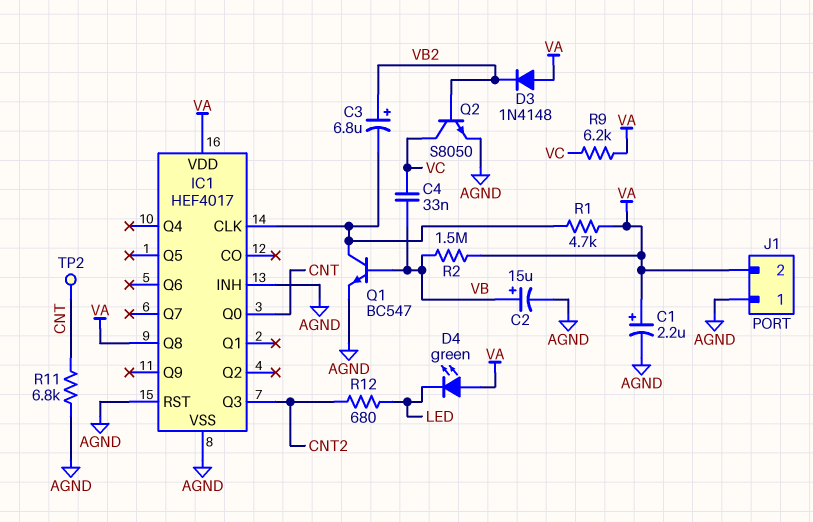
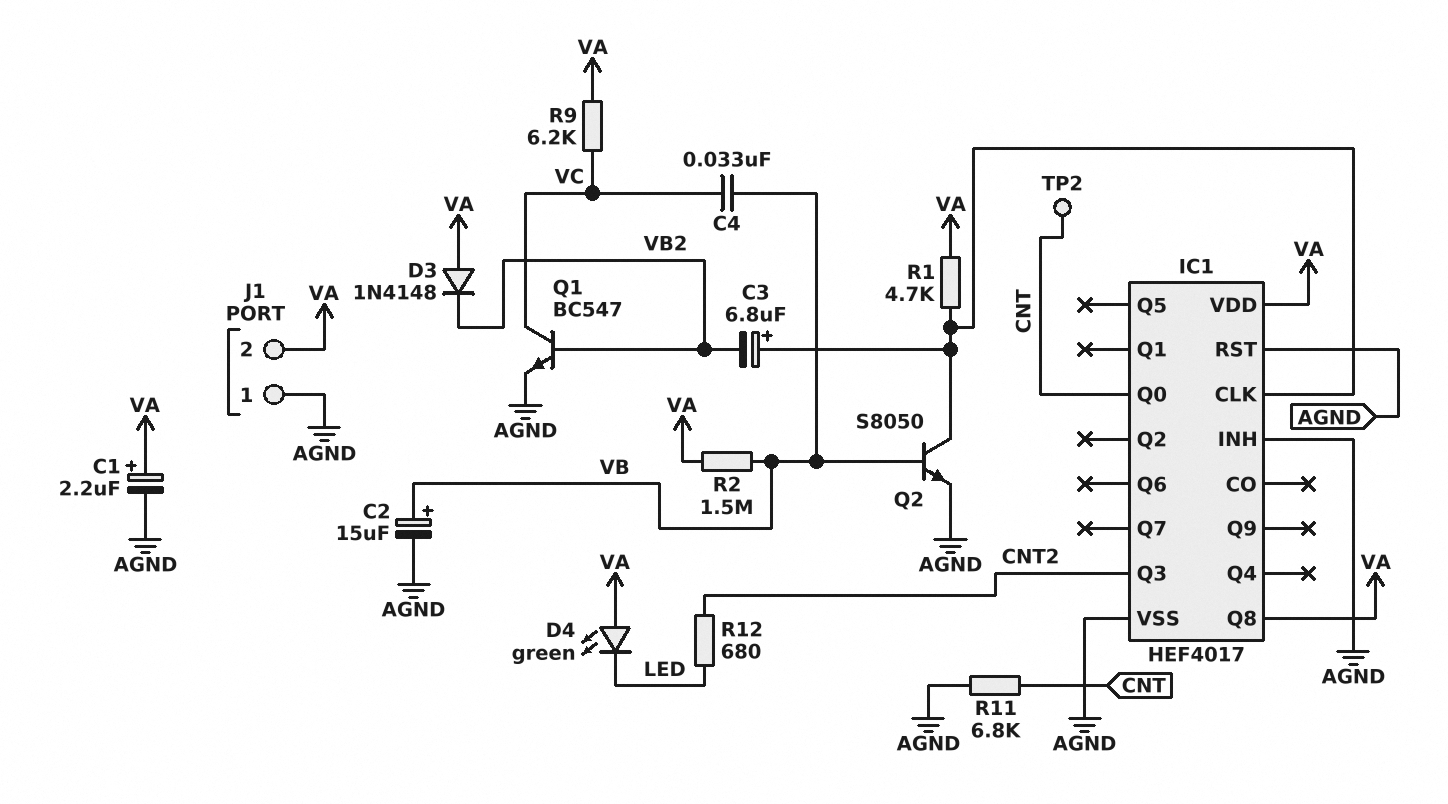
C3: 6.8uF (plus VB2, minus IC1/CLK) -> 6.8uF (plus IC1/CLK, minus VB2)
Q1: NPN BC547 (B VB, C IC1/CLK, E AGND) -> NPN BC547 (B VB2, C VC, E AGND)
Q2: NPN S8050 (B VB2, C VC, E AGND) -> NPN S8050 (B VB, C IC1/CLK, E AGND)

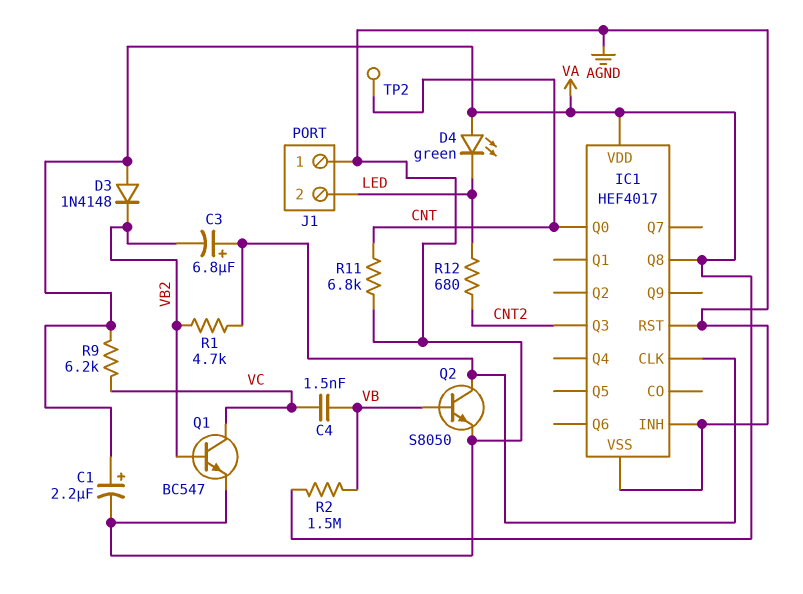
C2: 15uF (plus VB, minus AGND) -> none
C4: 33nF (VB, VC) -> 1.5nF (VB, VC)
J1 pin 2: VA -> LED
R1: 4.7k (IC1/CLK, VA) -> 4.7k (IC1/CLK, VB2)

